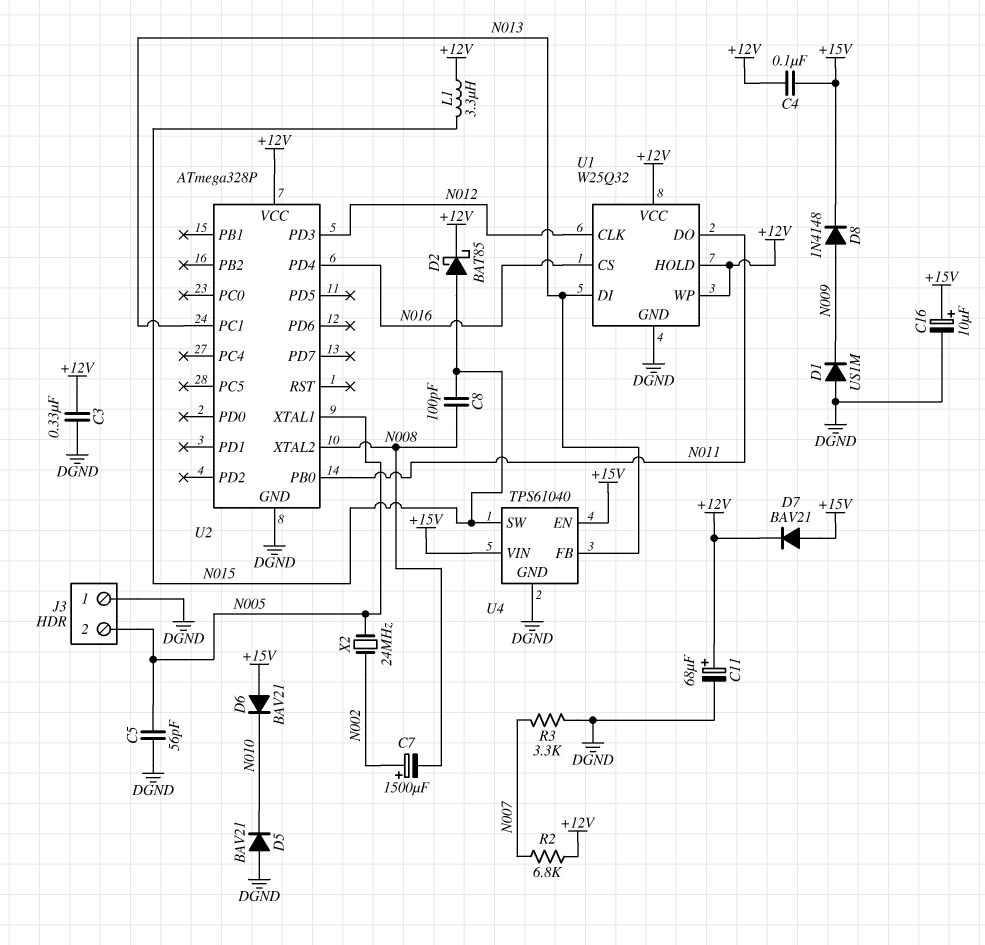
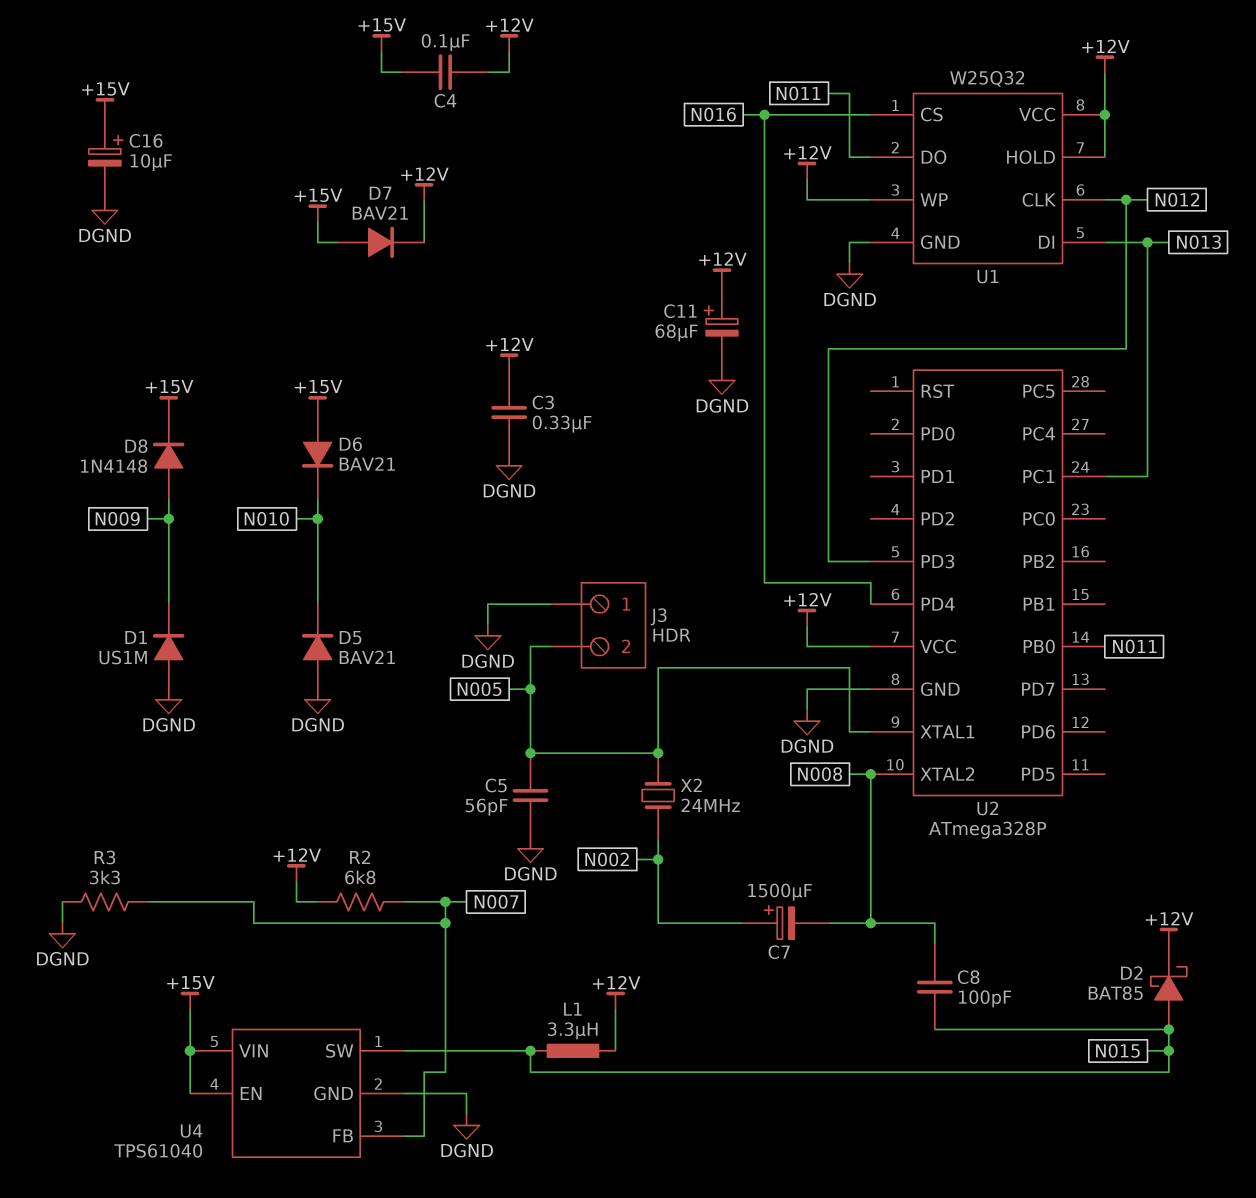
U4 pin FB: N013 -> N007

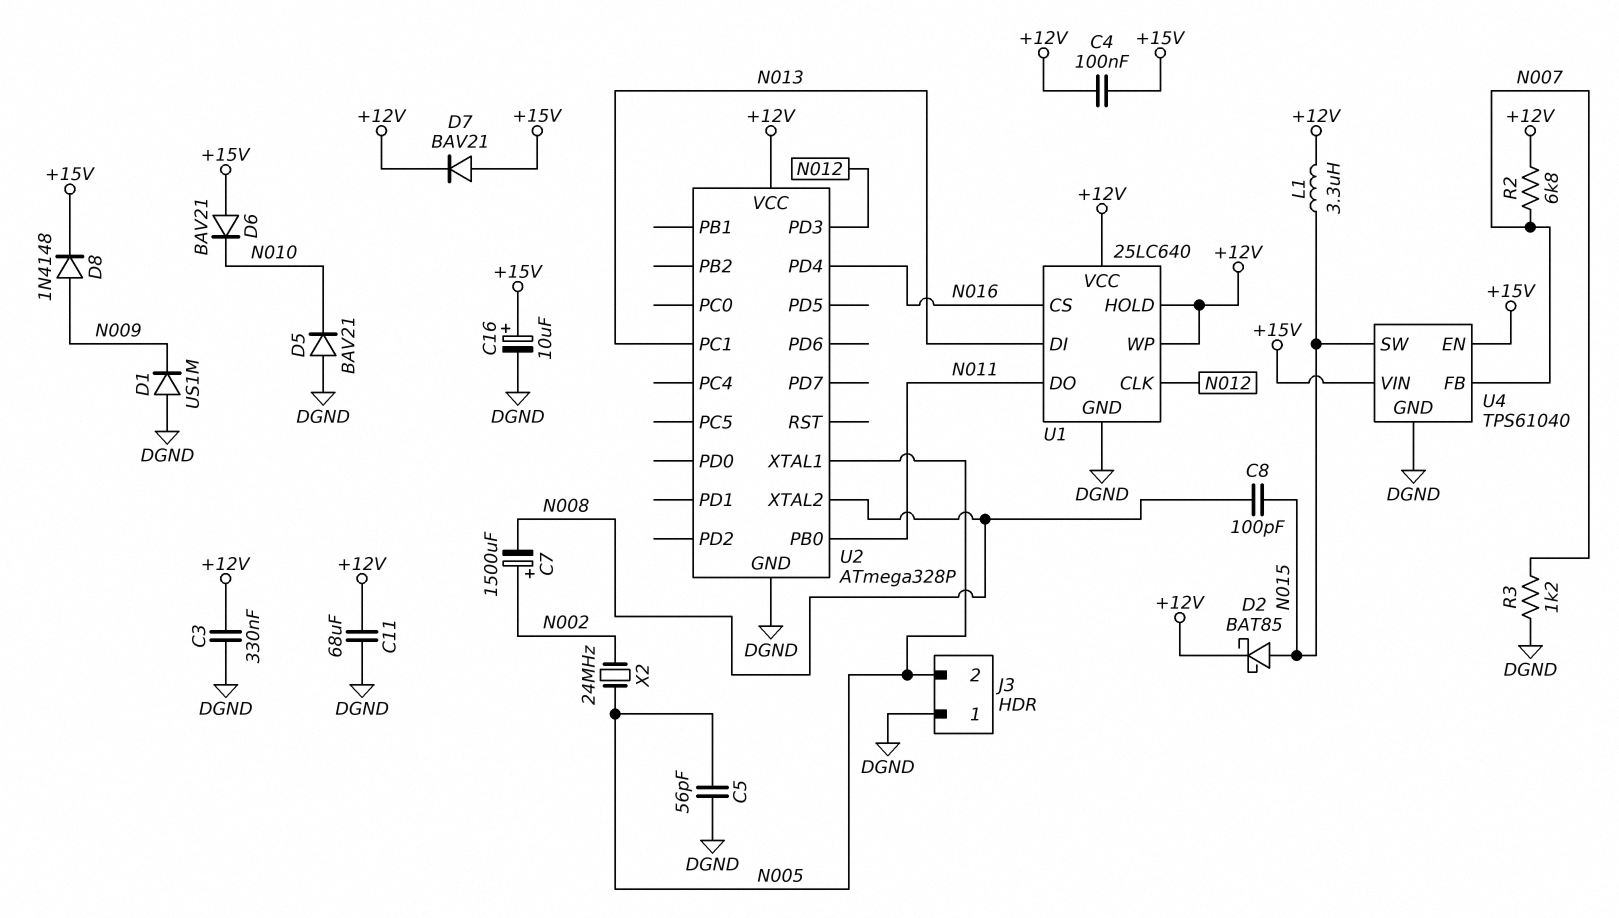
C11: 68uF (plus +12V, minus DGND) -> 68uF (+12V, DGND)
R3: 3.3k (DGND, N007) -> 1.2k (DGND, N007)
U1: W25Q32 -> 25LC640

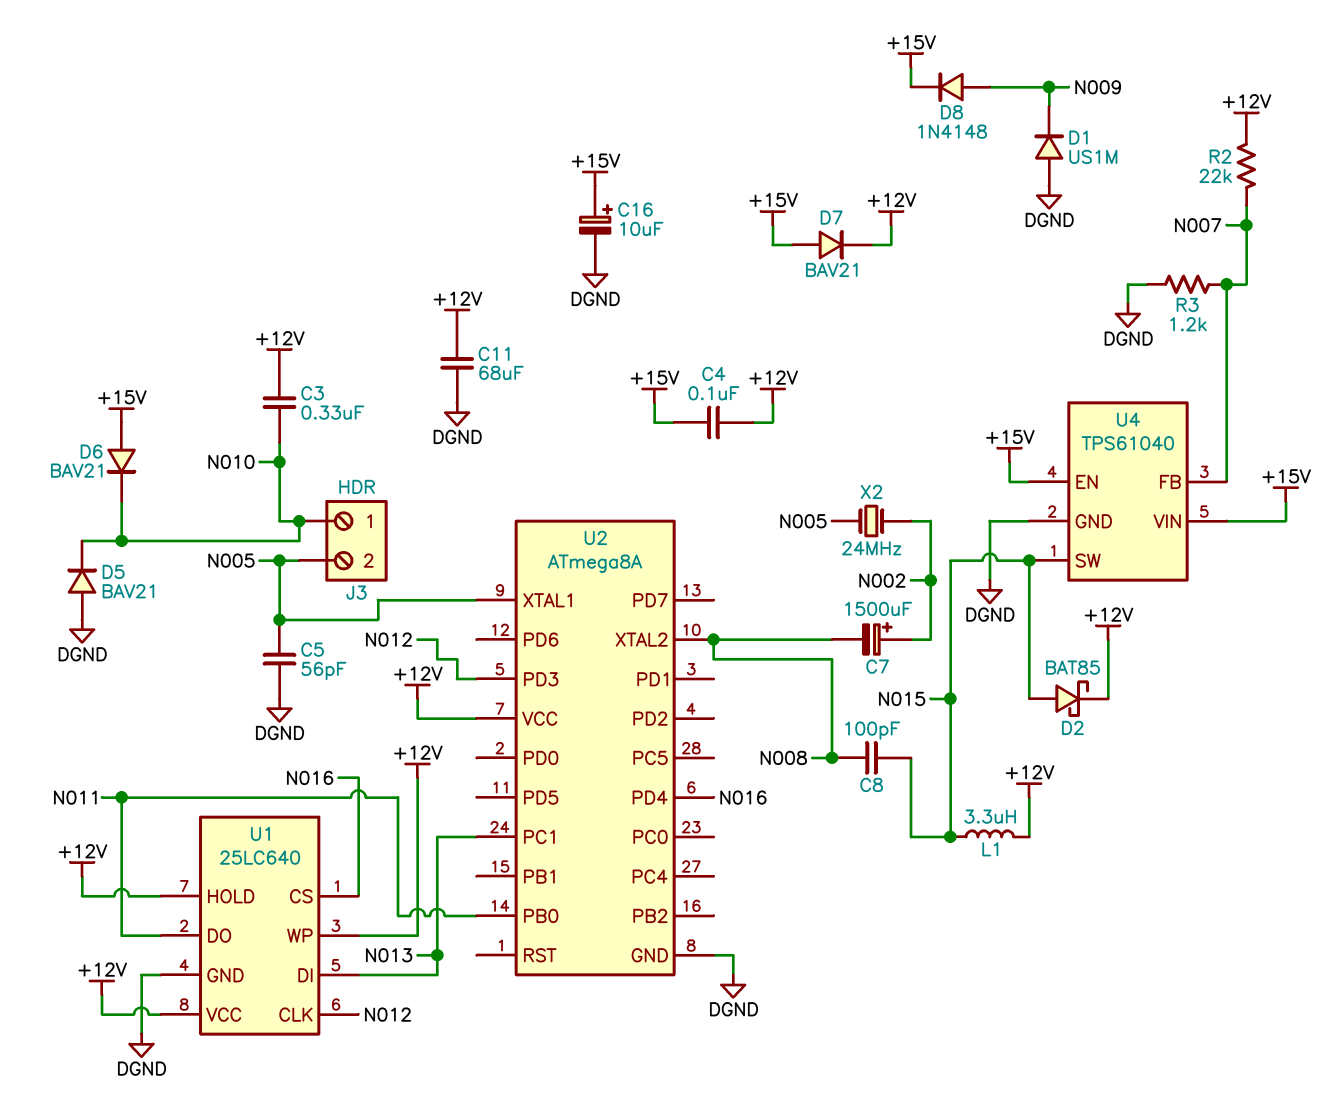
C3: 330nF (+12V, DGND) -> 330nF (+12V, N010)
J3 pin 1: DGND -> N010
R2: 6.8k (+12V, N007) -> 22k (+12V, N007)
U2: ATmega328P -> ATmega8A

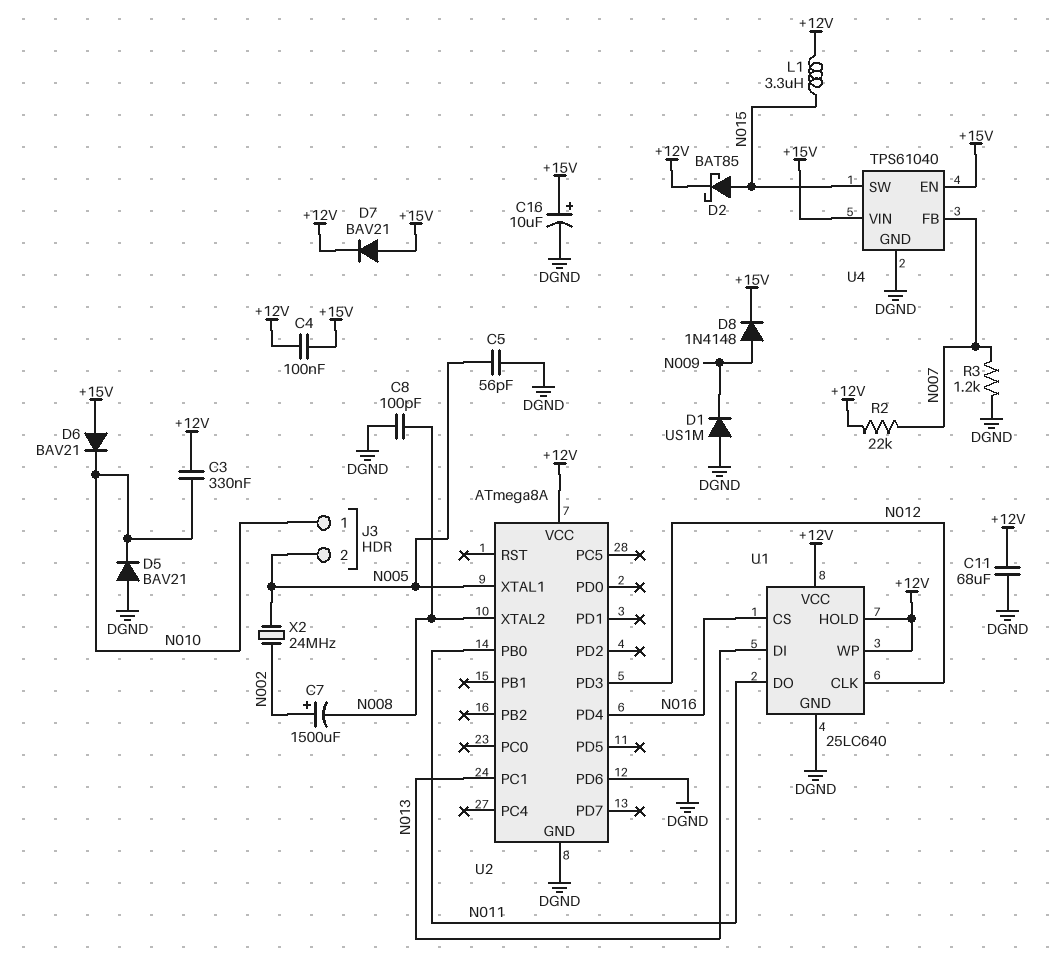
C8: 100pF (N008, N015) -> 100pF (DGND, N008)
U2 pin PD6: none -> DGND

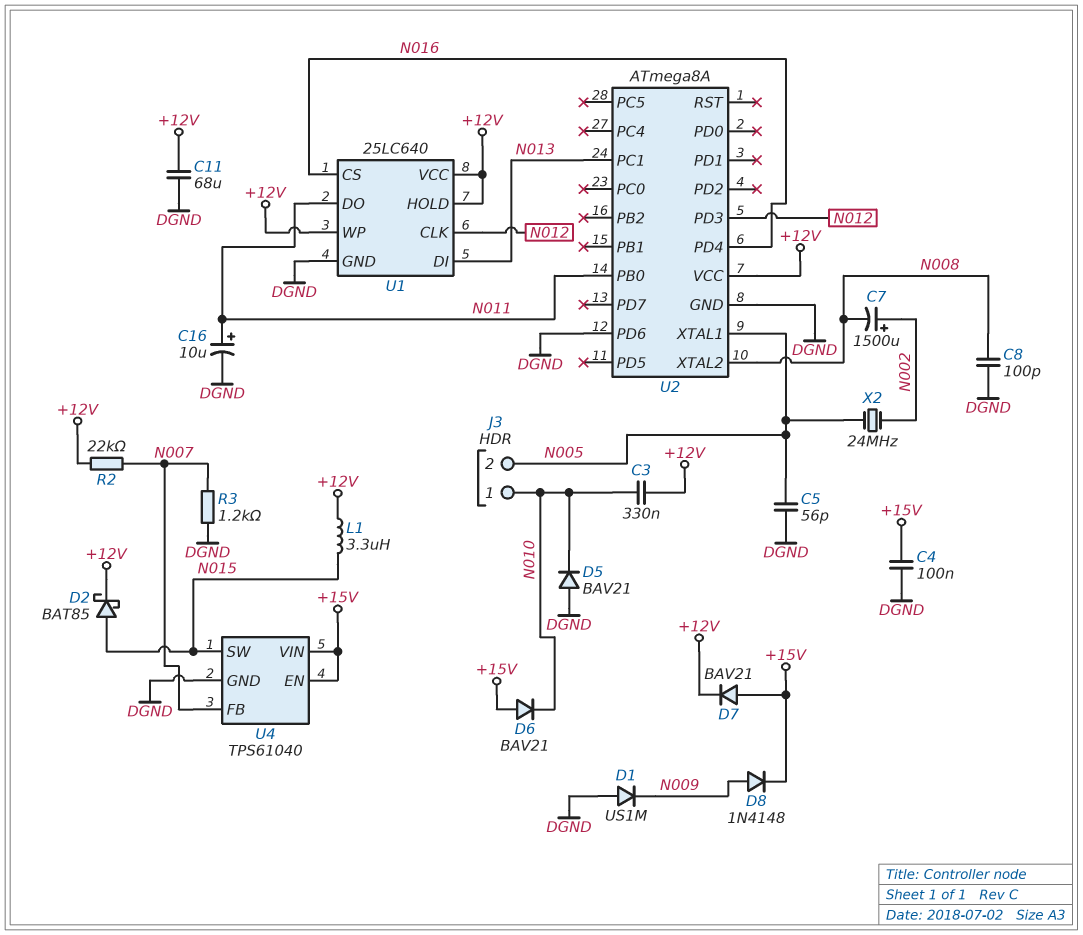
C4: 100nF (+12V, +15V) -> 100nF (+15V, DGND)
C16: 10uF (plus +15V, minus DGND) -> 10uF (plus N011, minus DGND)

